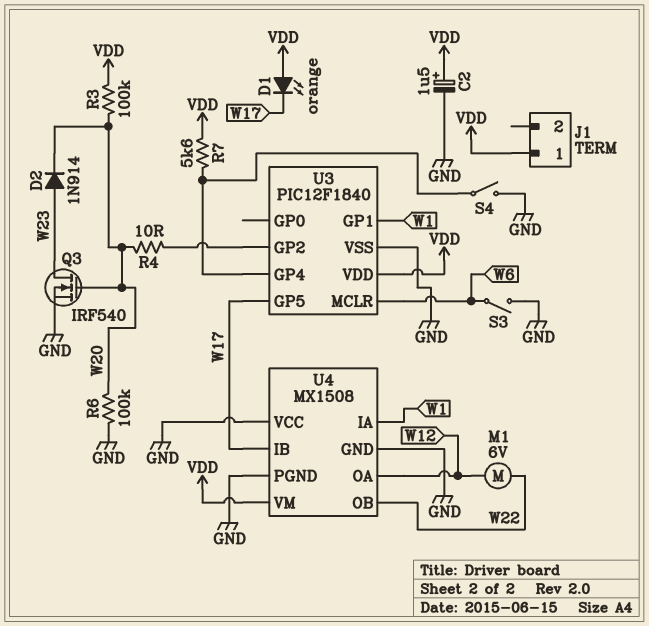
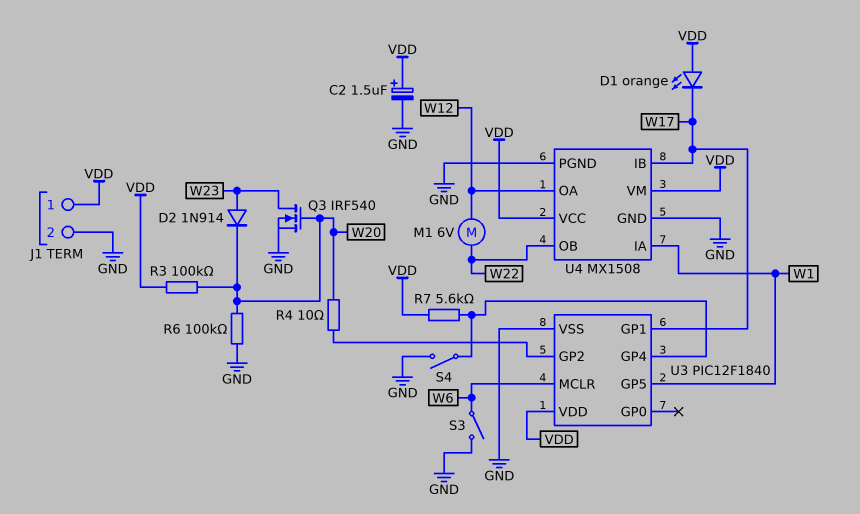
J1 pin 2: none -> GND
U3 pin GP1: W1 -> W17
U3 pin GP5: W17 -> W1
U4 pin VCC: GND -> VDD

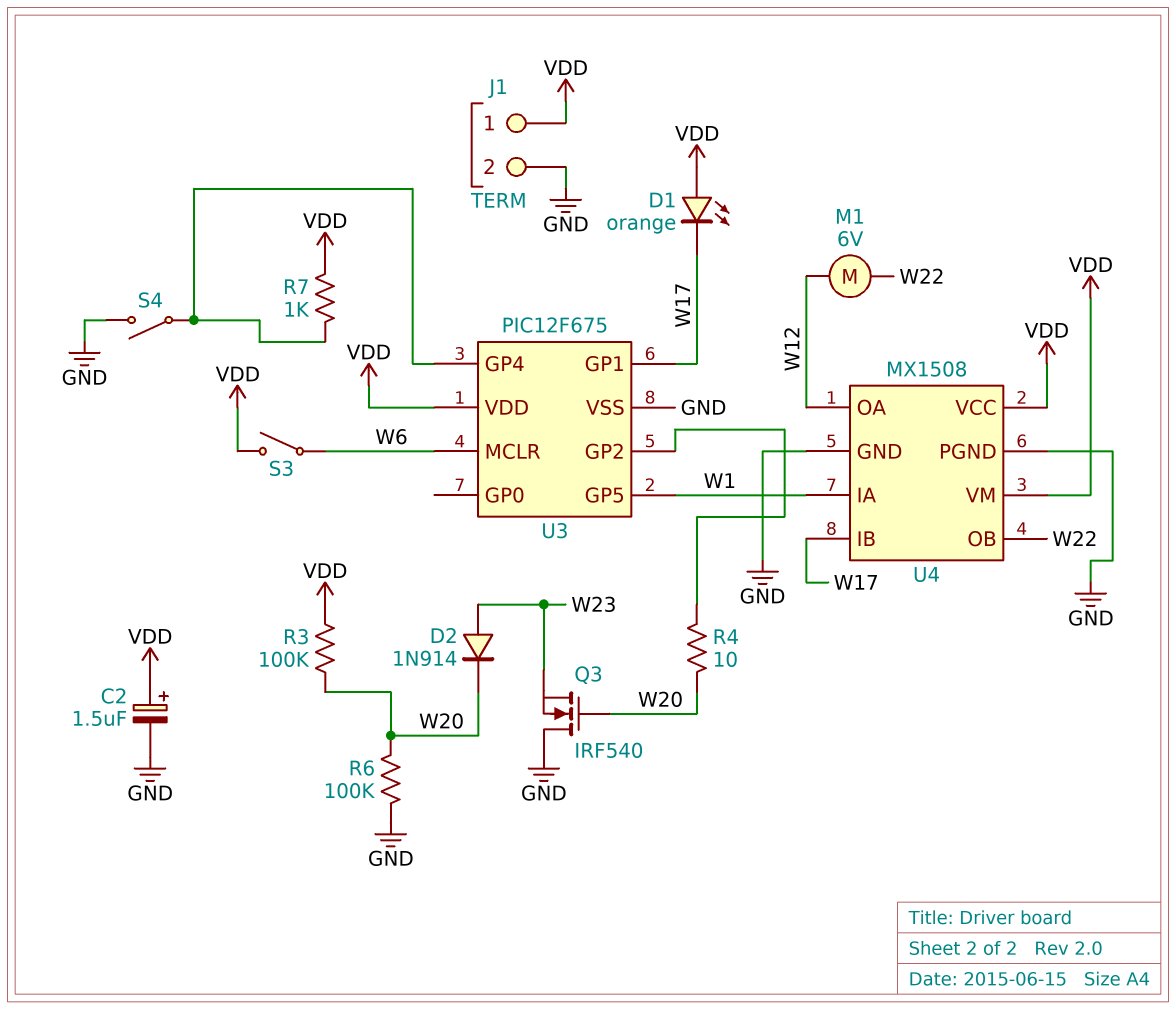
Q3: NMOS IRF540 (G W20, D W23, S GND) -> NMOS IRF540 (G W20, D GND, S W23)
R7: 5.6k (U3/GP4, VDD) -> 1k (U3/GP4, VDD)
S3: switch (GND, W6) -> switch (VDD, W6)
U3: PIC12F1840 -> PIC12F675

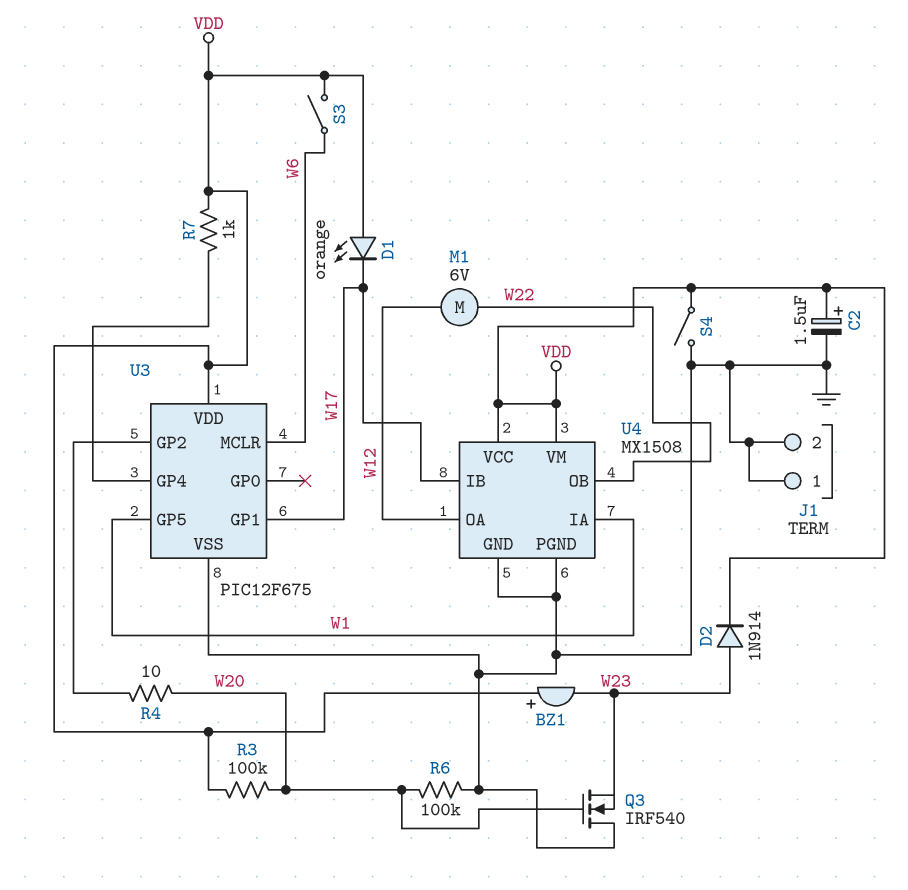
BZ1: none -> buzzer (plus VDD, minus W23)
D2: diode 1N914 (A W23, K W20) -> diode 1N914 (A W23, K VDD)
J1 pin 1: VDD -> GND
S4: switch (GND, U3/GP4) -> switch (GND, VDD)

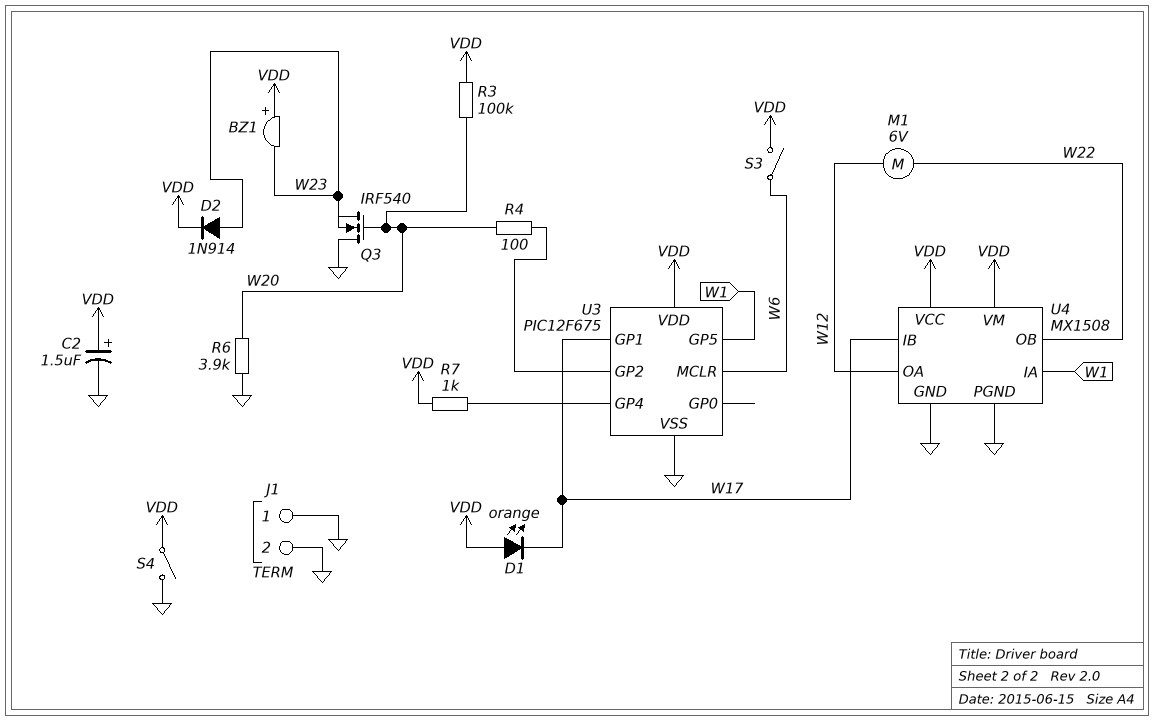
R4: 10 (U3/GP2, W20) -> 100 (U3/GP2, W20)
R6: 100k (GND, W20) -> 3.9k (GND, W20)

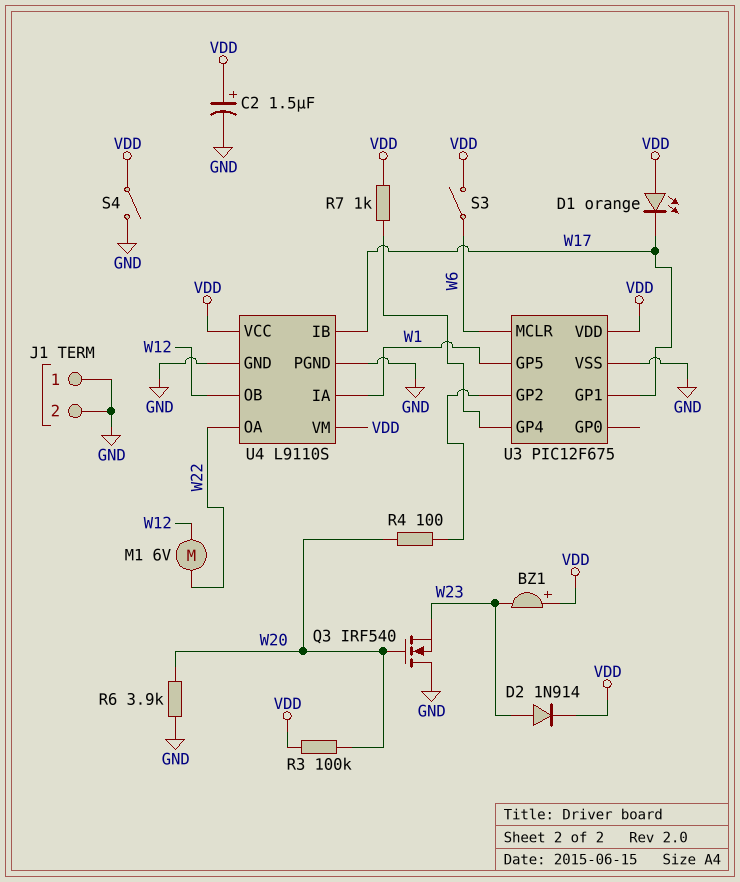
U4: MX1508 -> L9110S
U4 pin OA: W12 -> W22
U4 pin OB: W22 -> W12

